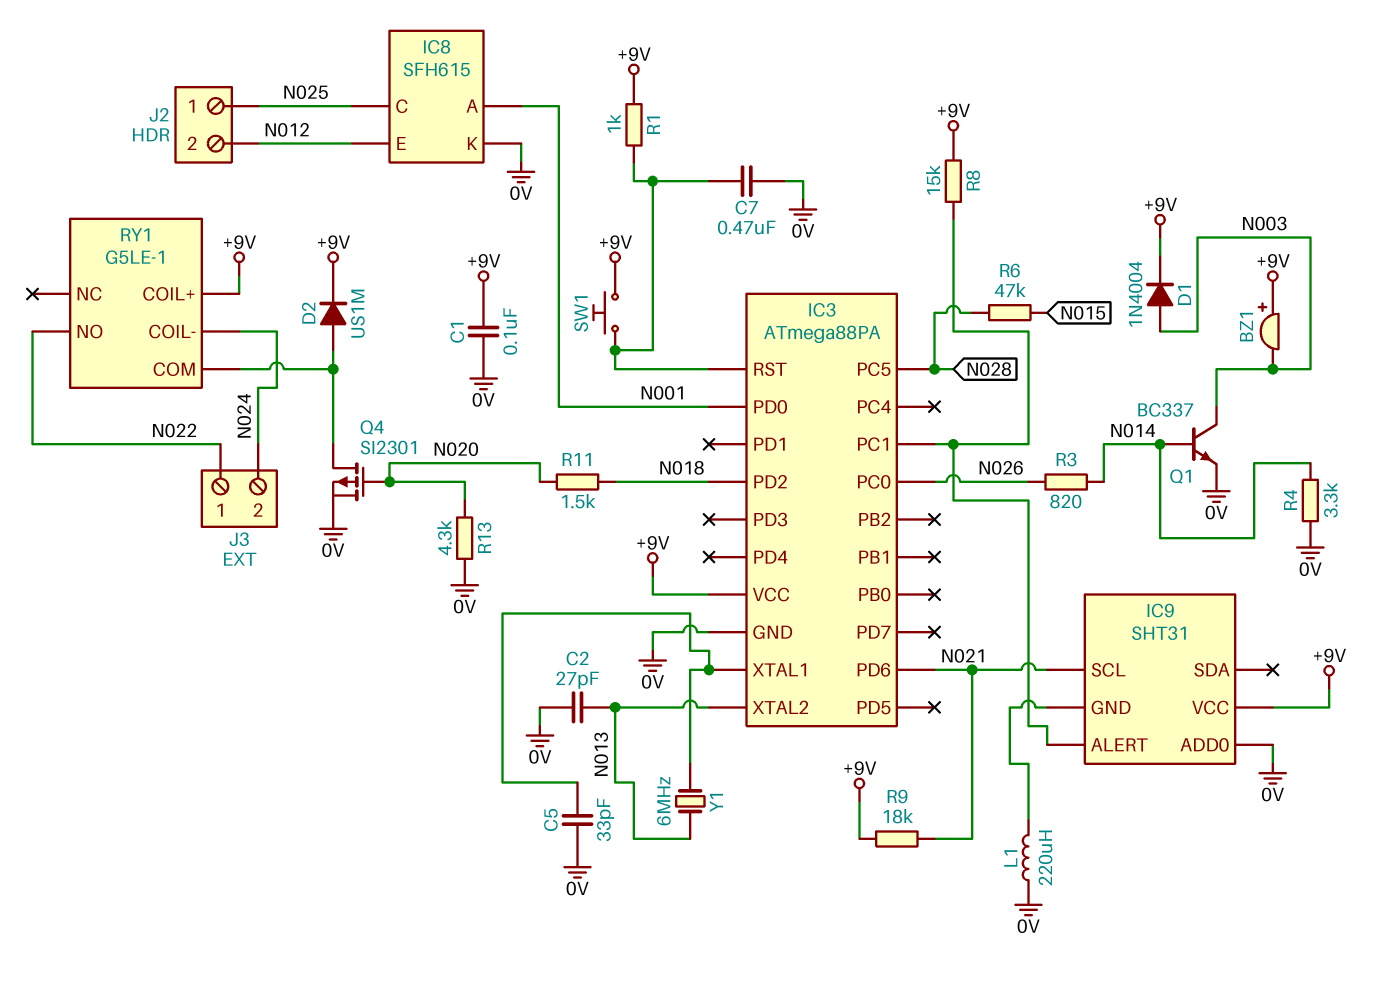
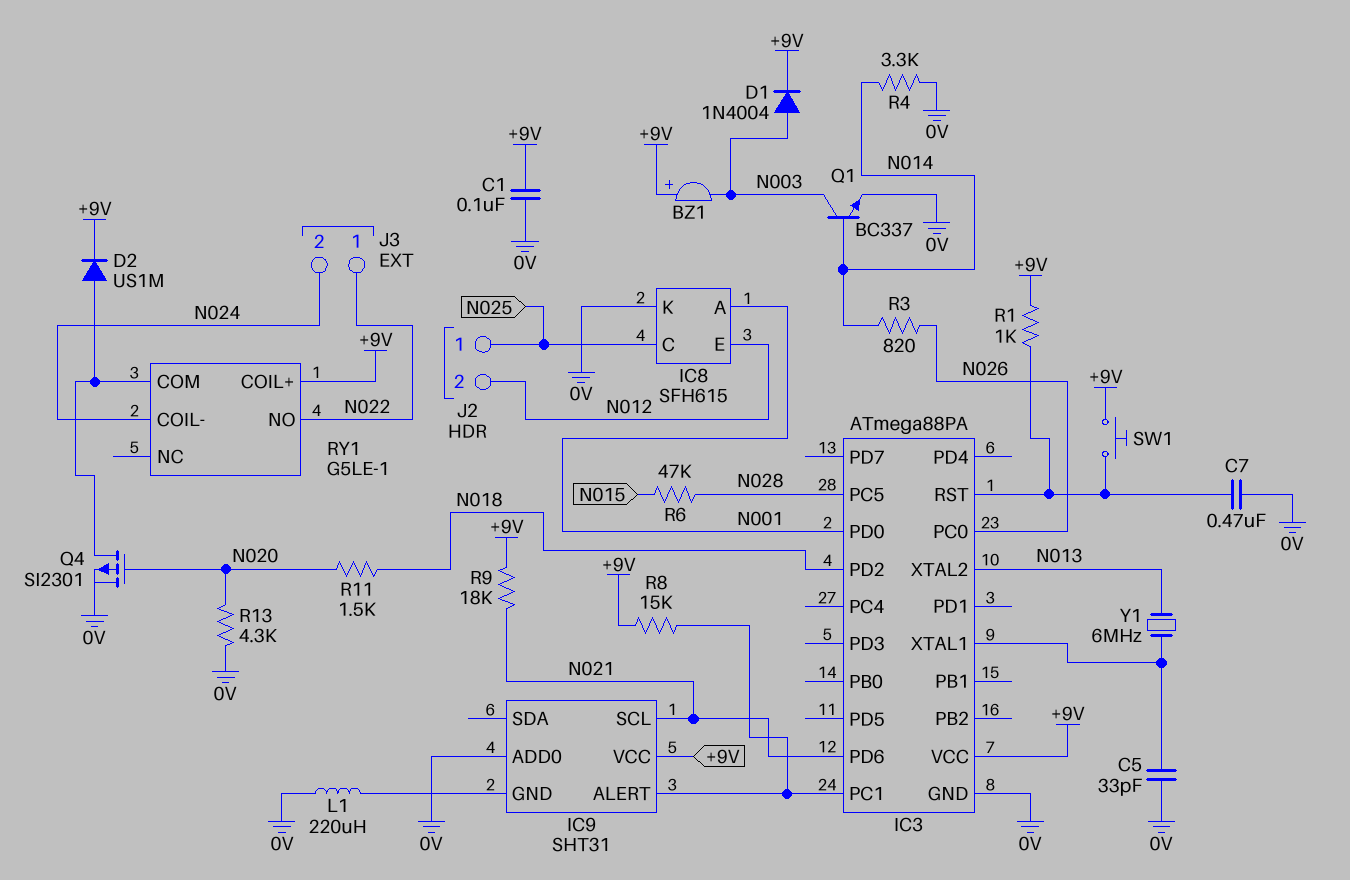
C2: 27pF (0V, N013) -> none

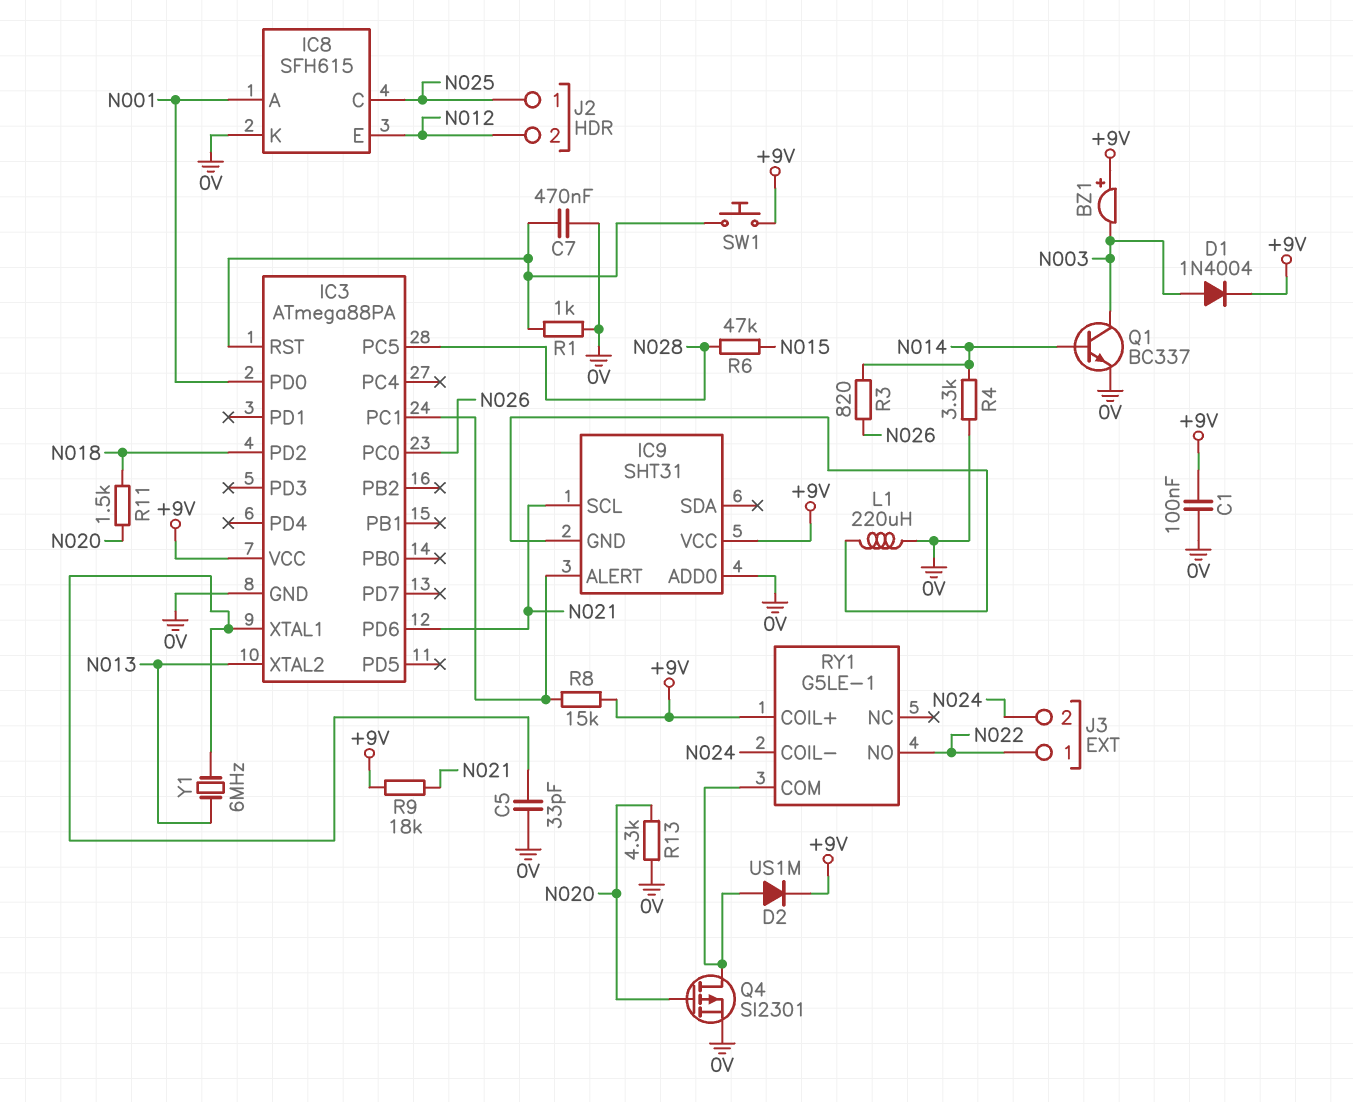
R1: 1k (+9V, IC3/RST) -> 1k (0V, IC3/RST)

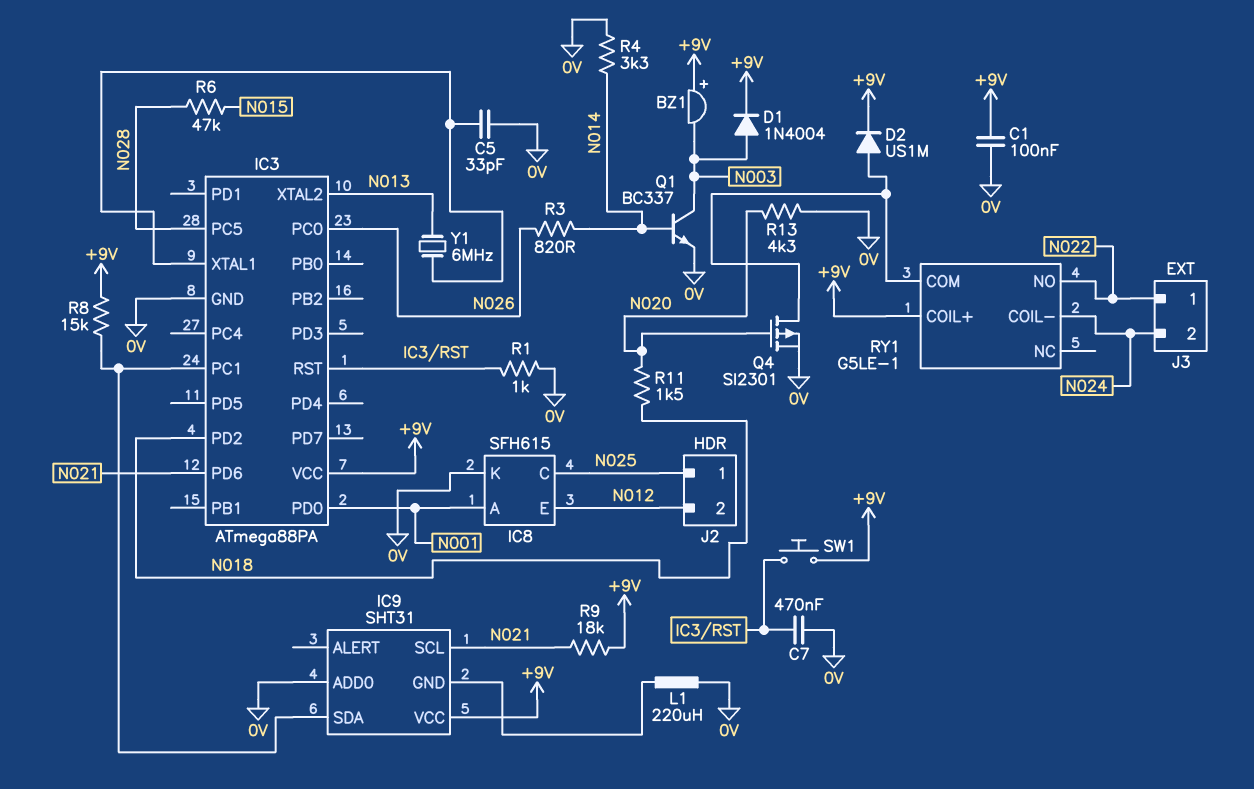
IC9 pin ALERT: IC3/PC1 -> none
IC9 pin SDA: none -> IC3/PC1

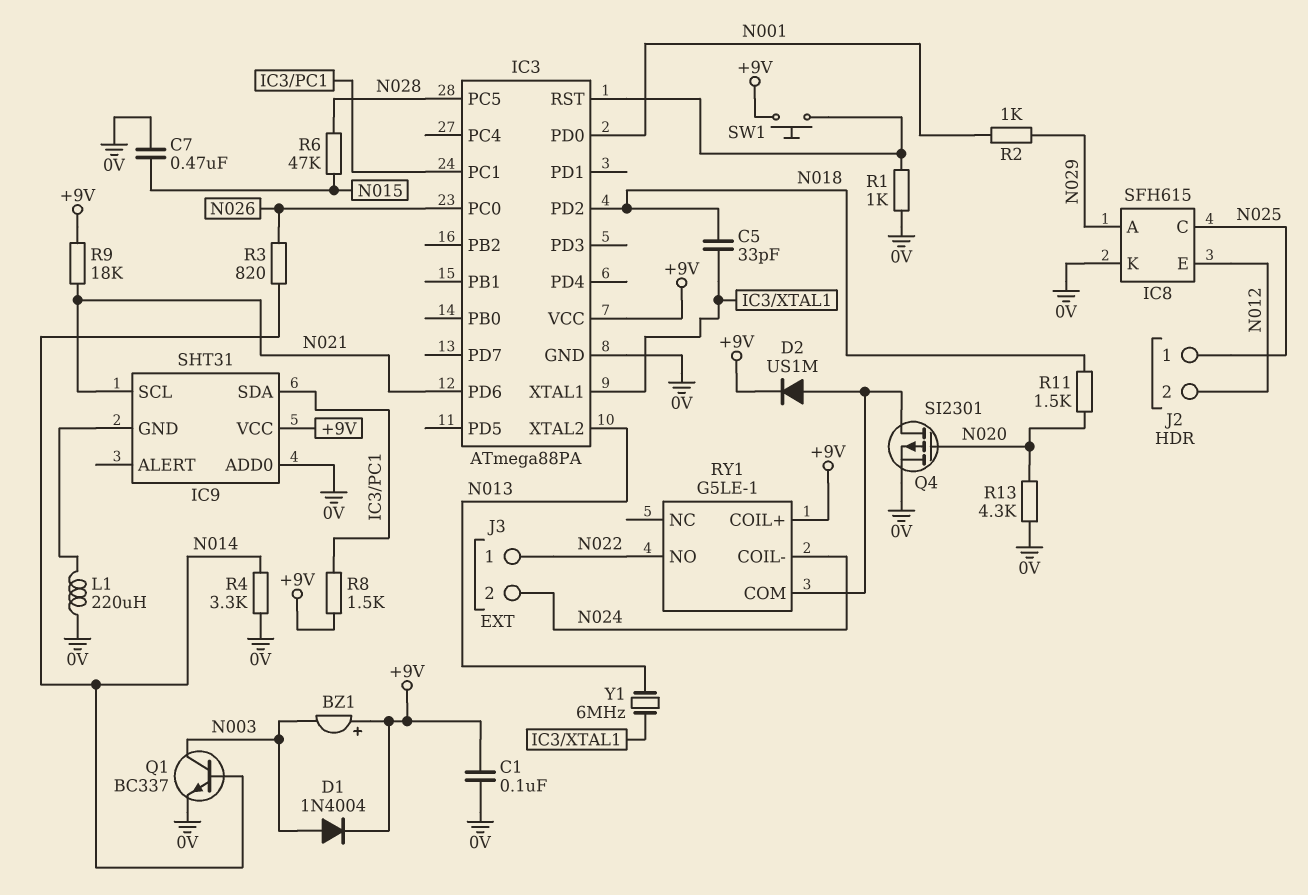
C5: 33pF (0V, IC3/XTAL1) -> 33pF (IC3/XTAL1, N018)
C7: 470nF (0V, IC3/RST) -> 470nF (0V, N015)
IC8 pin A: N001 -> N029
R2: none -> 1k (N001, N029)
R8: 15k (+9V, IC3/PC1) -> 1.5k (+9V, IC3/PC1)

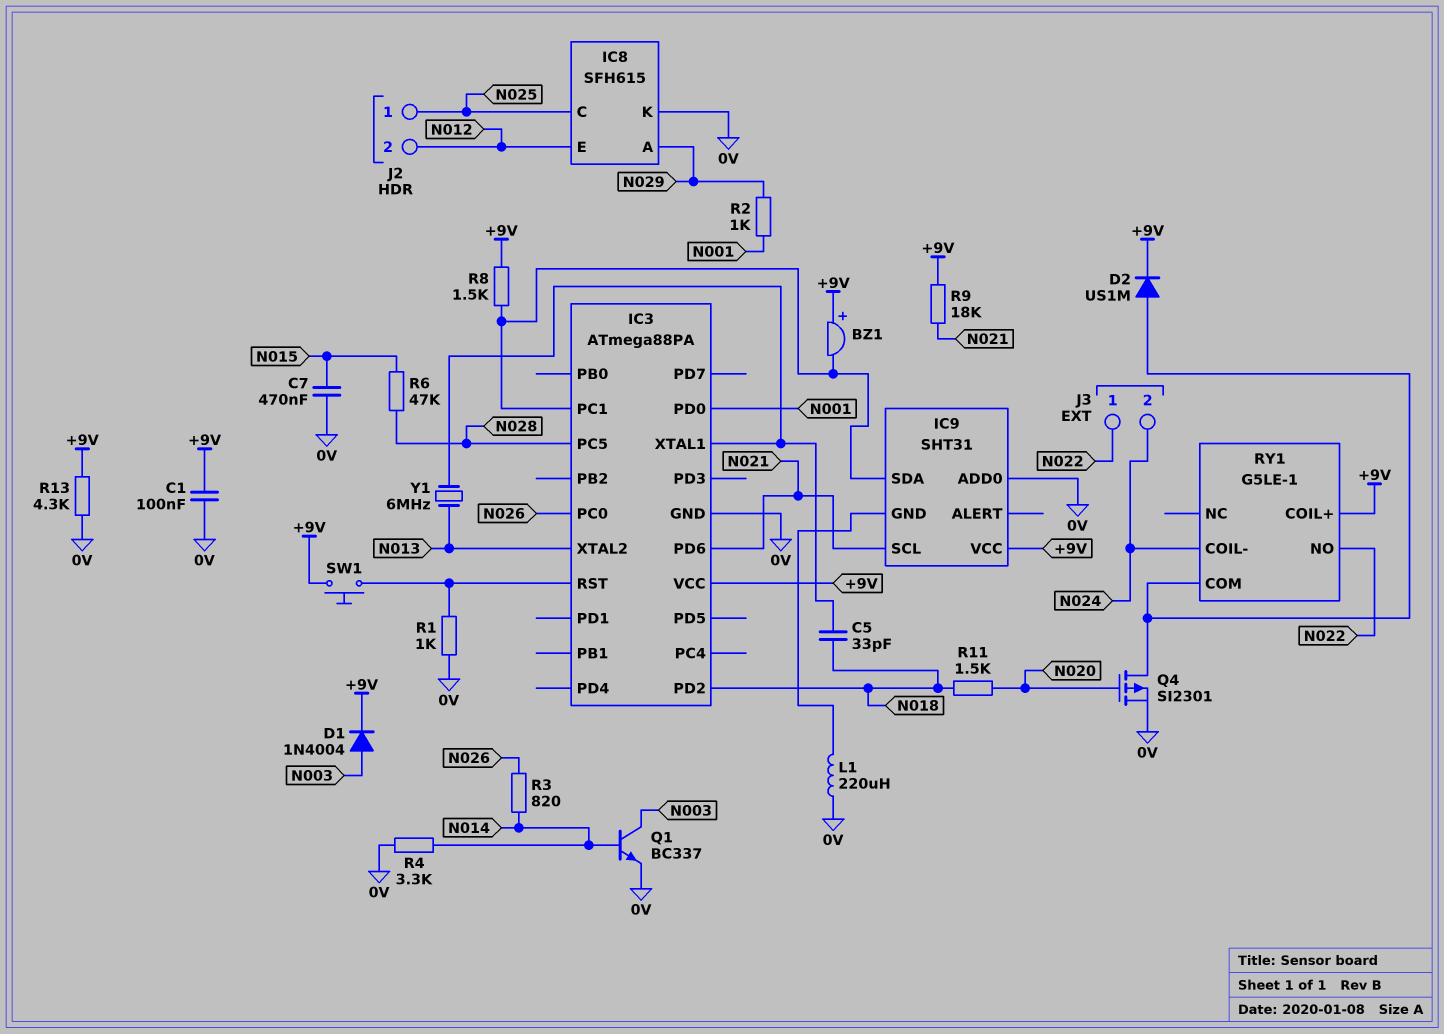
BZ1: buzzer (plus +9V, minus N003) -> buzzer (plus +9V, minus IC3/PC1)
R13: 4.3k (0V, N020) -> 4.3k (+9V, 0V)

